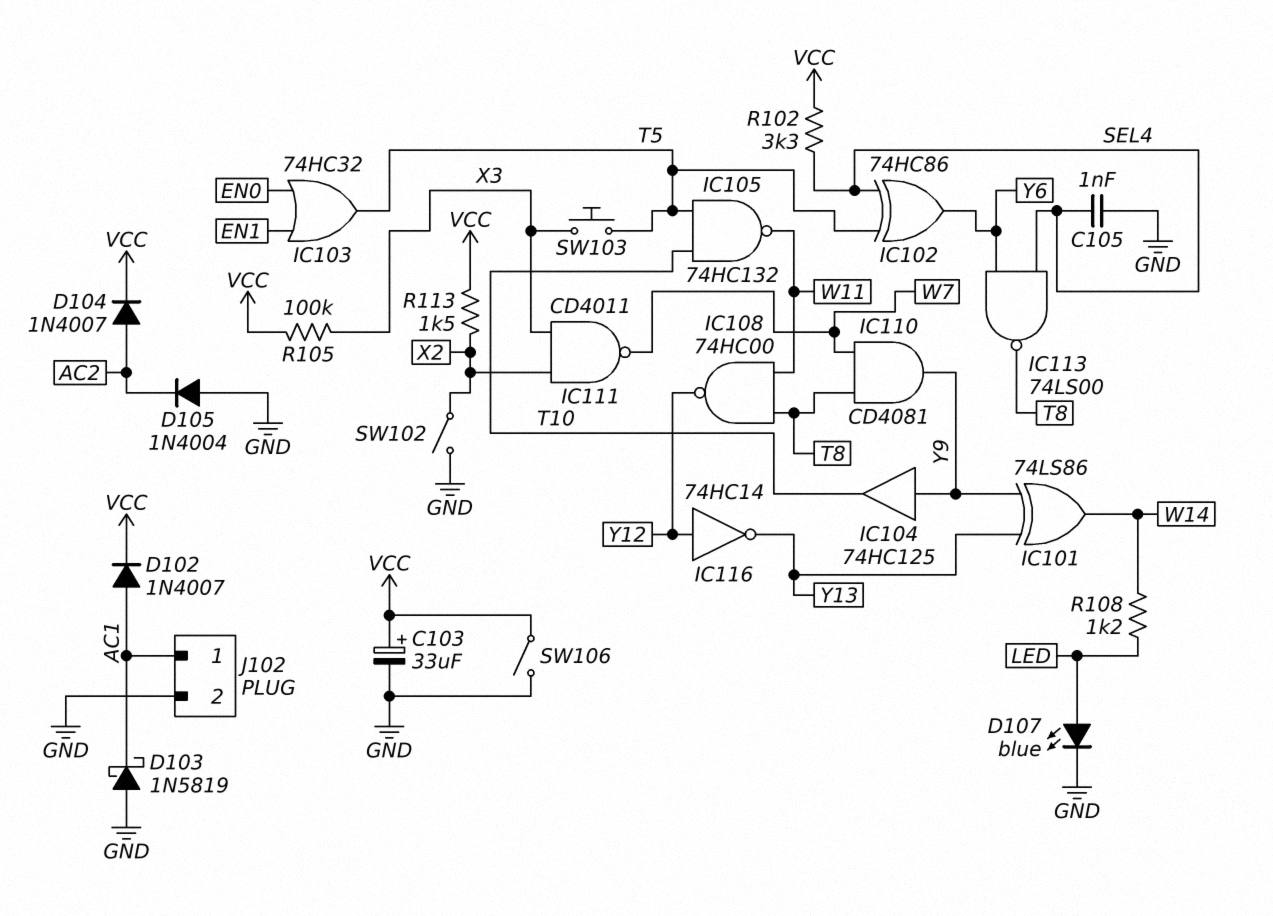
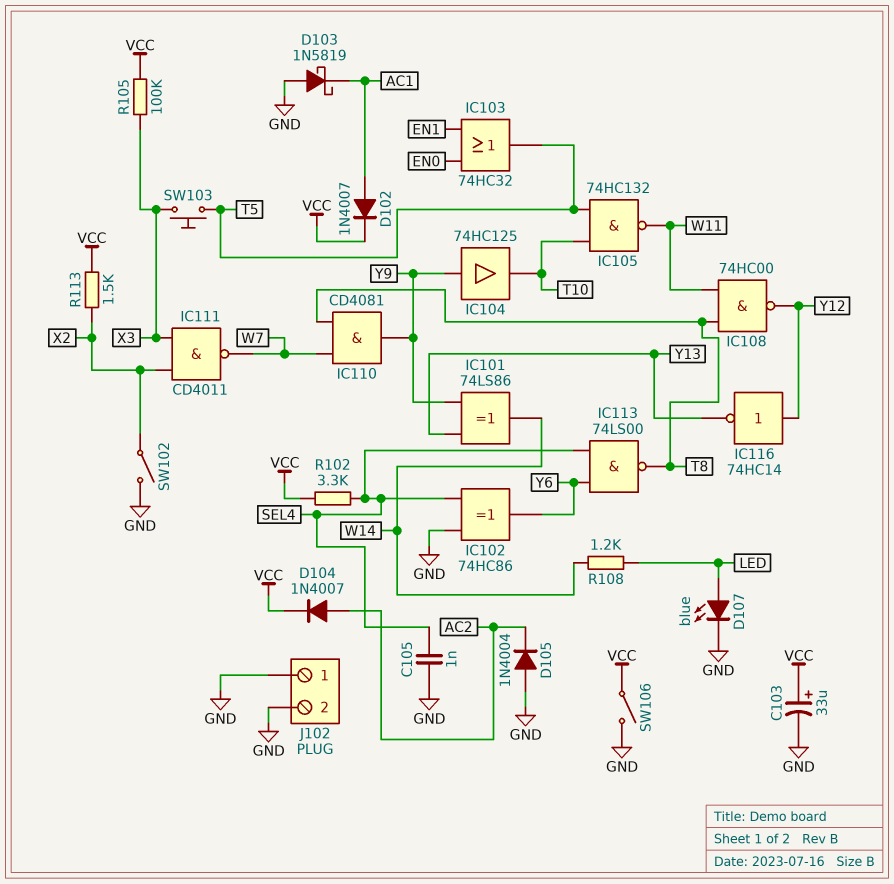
IC102: XOR 74HC86 (in SEL4, in T5, out Y6) -> XOR 74HC86 (in GND, in SEL4, out Y6)
J102 pin 1: AC1 -> GND

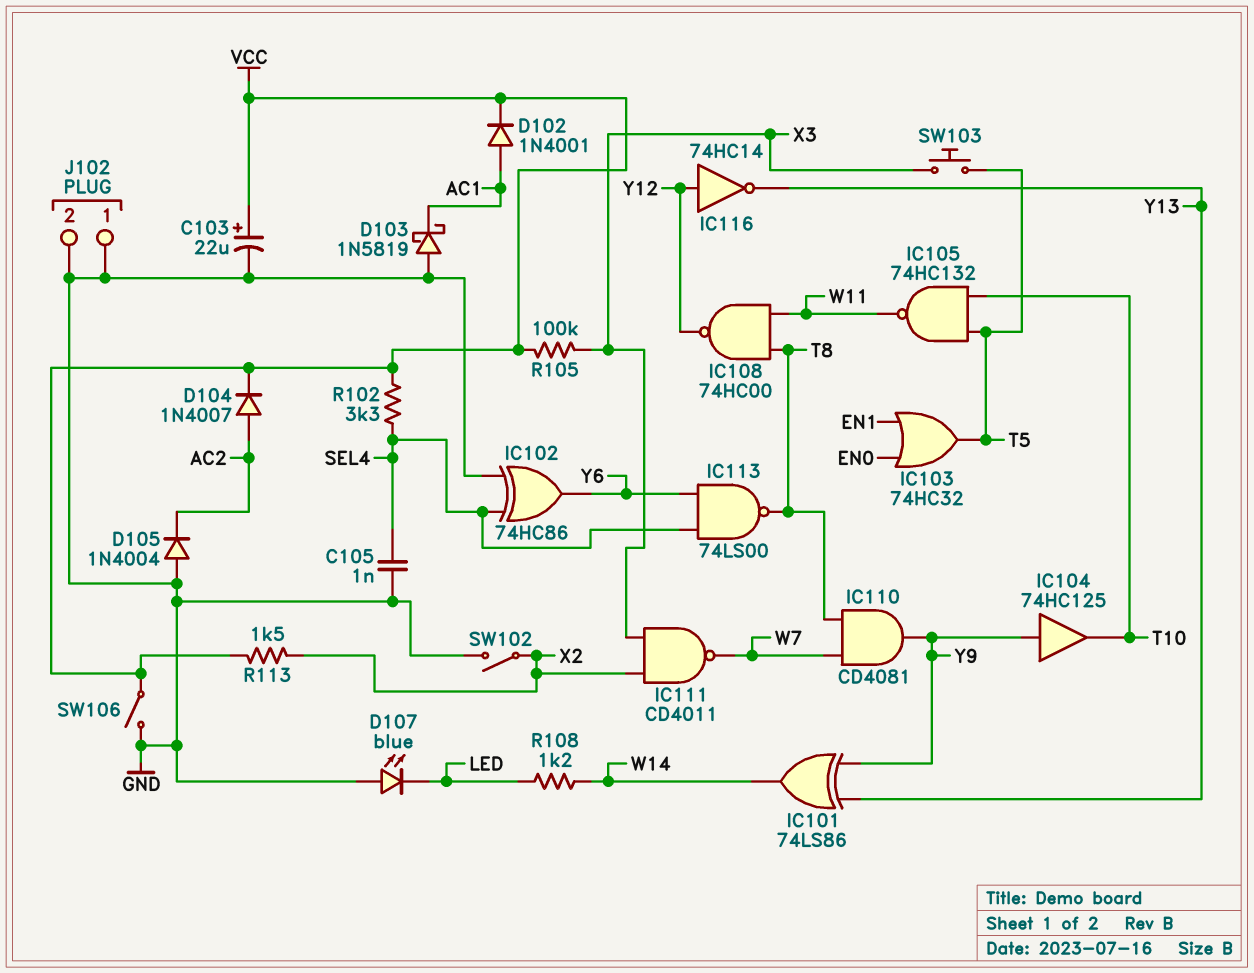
C103: 33uF (plus VCC, minus GND) -> 22uF (plus VCC, minus GND)
D102: diode 1N4007 (A AC1, K VCC) -> diode 1N4001 (A AC1, K VCC)
D107: LED blue (A LED, K GND) -> LED blue (A GND, K LED)

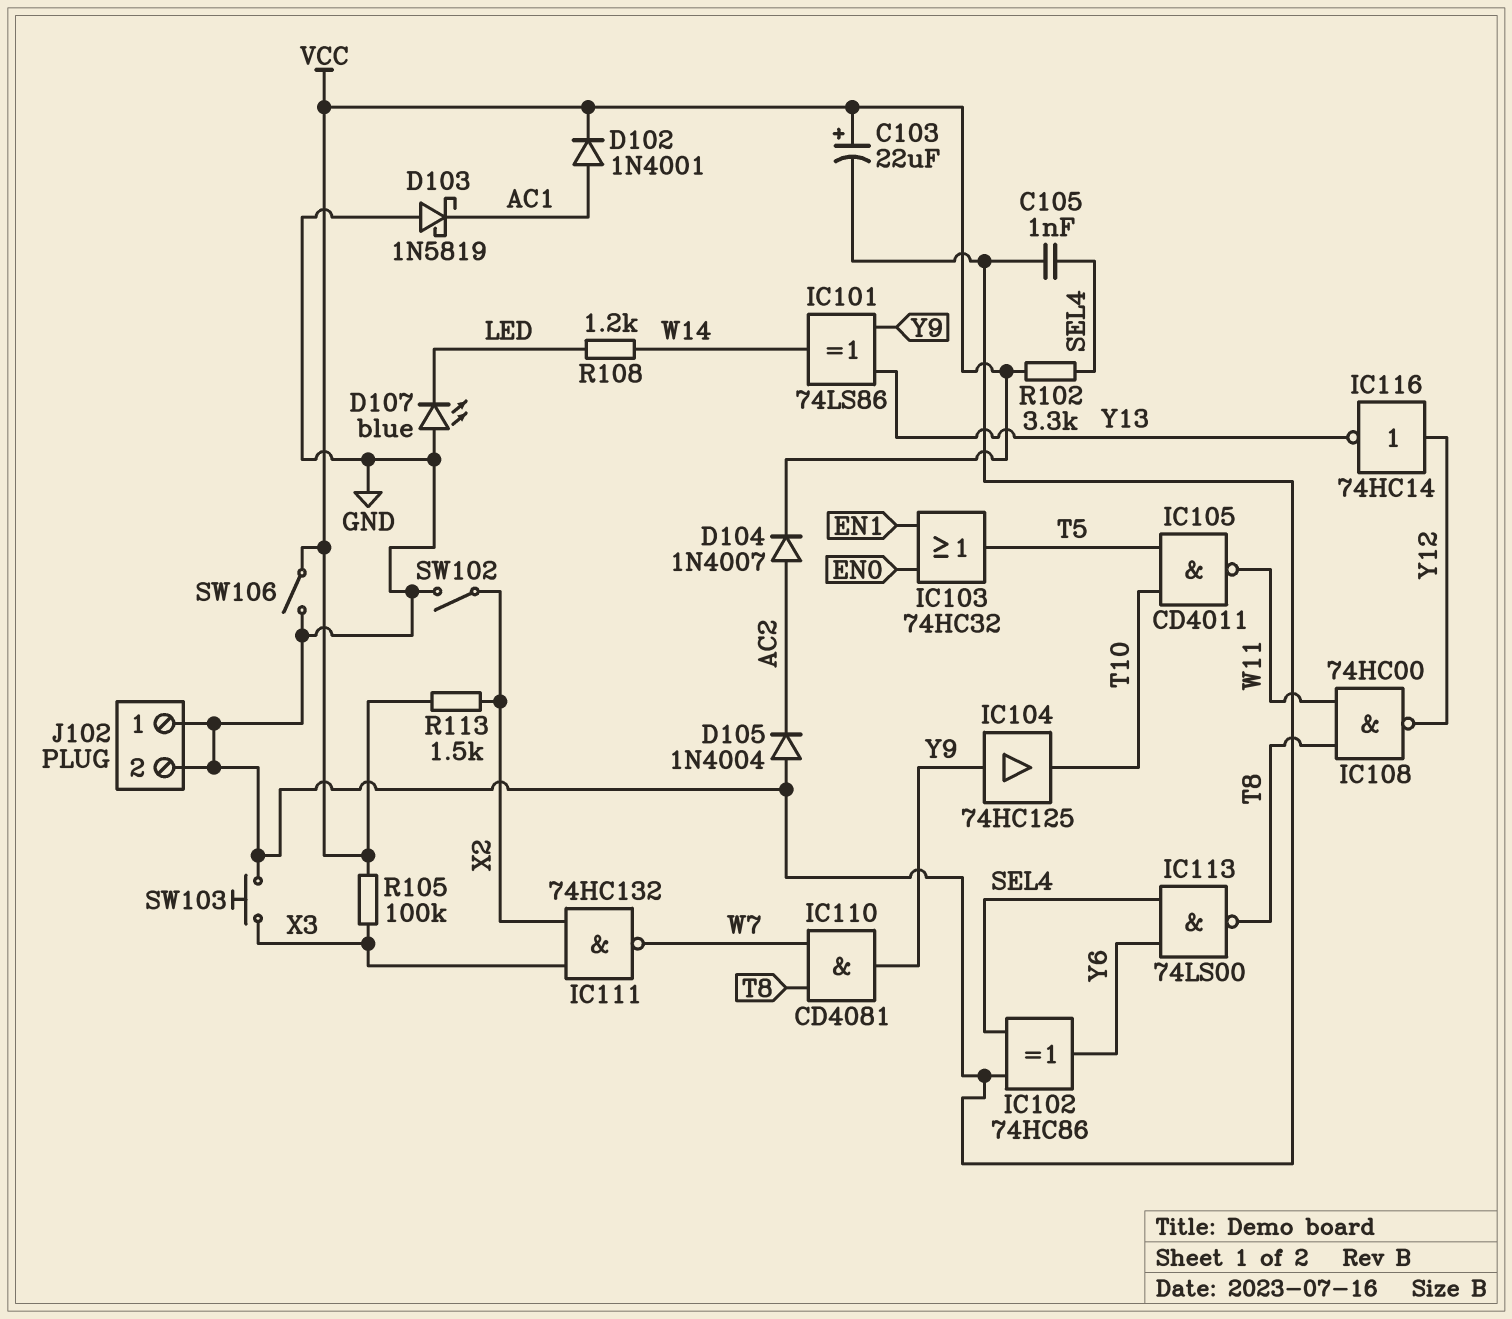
IC105: NAND 74HC132 (in T5, in T10, out W11) -> NAND CD4011 (in T5, in T10, out W11)
IC111: NAND CD4011 (in X2, in X3, out W7) -> NAND 74HC132 (in X2, in X3, out W7)
SW103: button (T5, X3) -> button (GND, X3)

